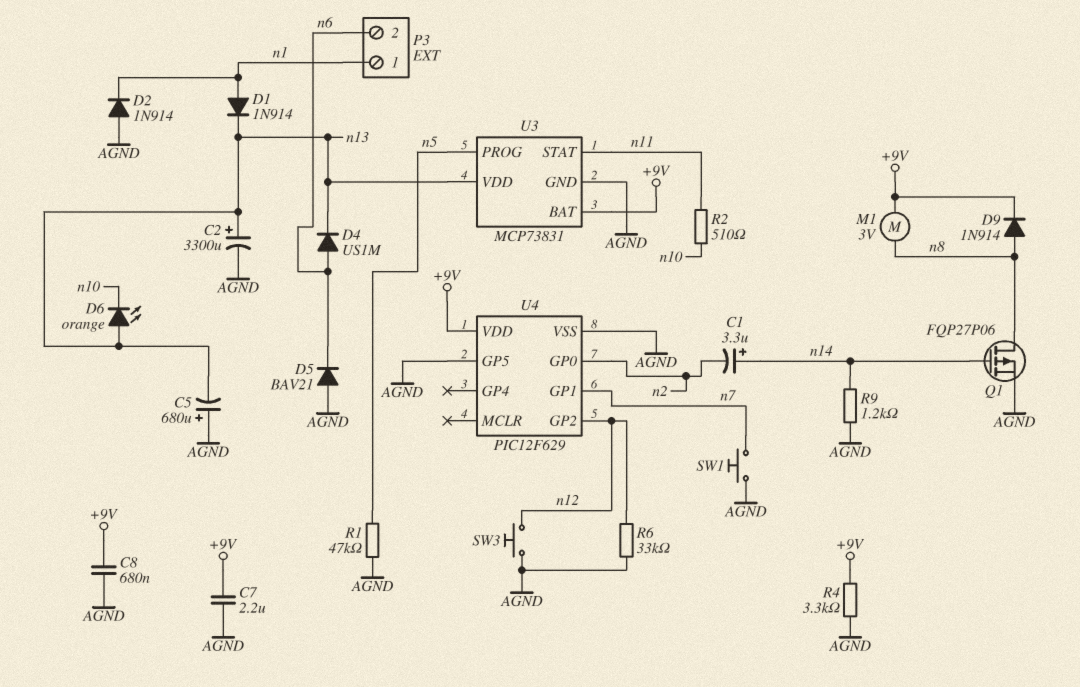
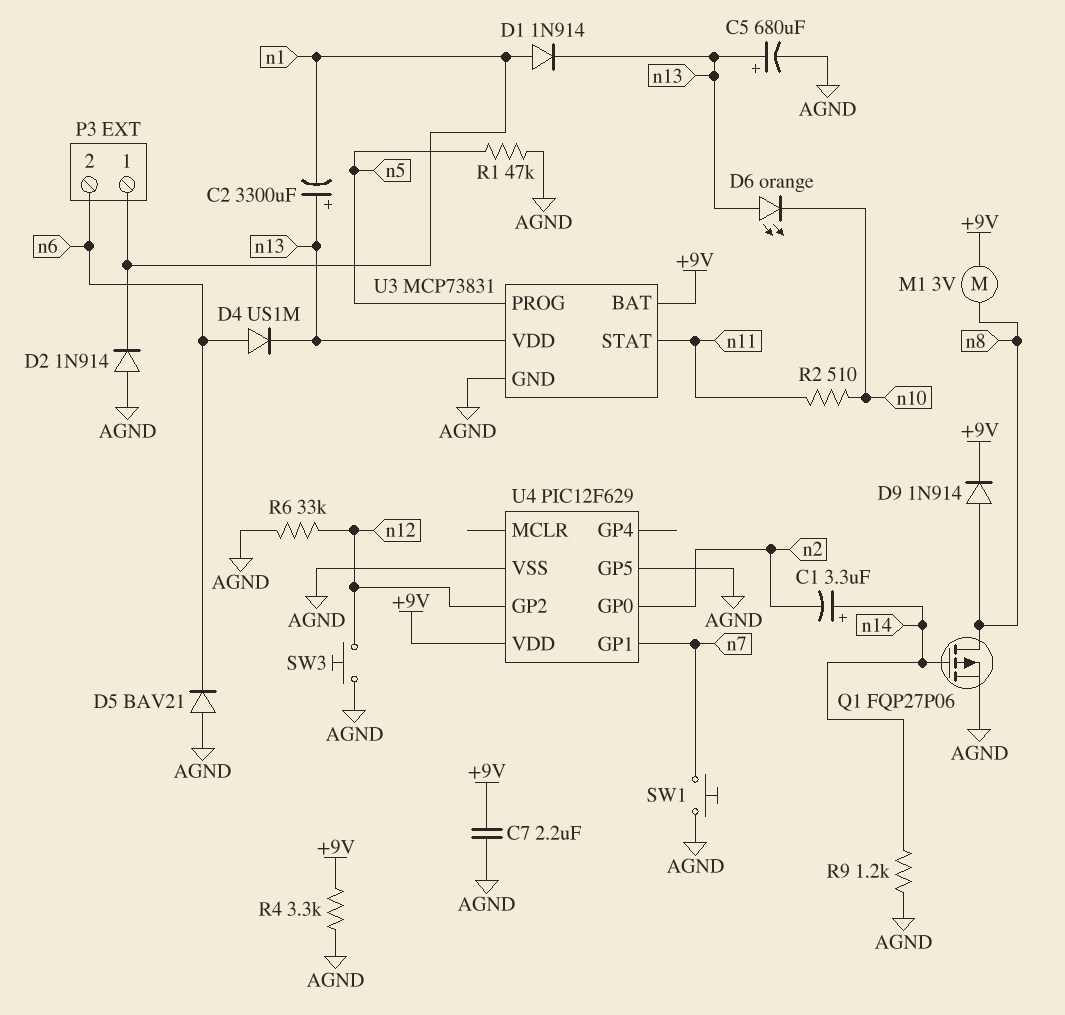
C2: 3300uF (plus n13, minus AGND) -> 3300uF (plus n13, minus n1)
C5: 680uF (plus AGND, minus n13) -> 680uF (plus n13, minus AGND)
C8: 680nF (+9V, AGND) -> none

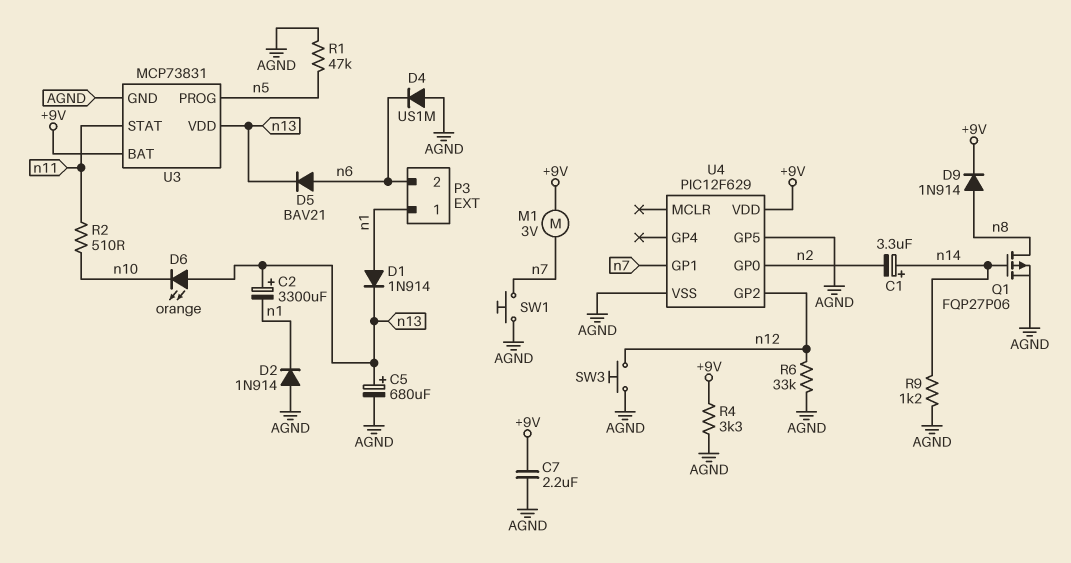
D4: diode US1M (A n6, K n13) -> diode US1M (A AGND, K n6)
D5: diode BAV21 (A AGND, K n6) -> diode BAV21 (A n6, K n13)
M1: motor 3V (+9V, n8) -> motor 3V (+9V, n7)

